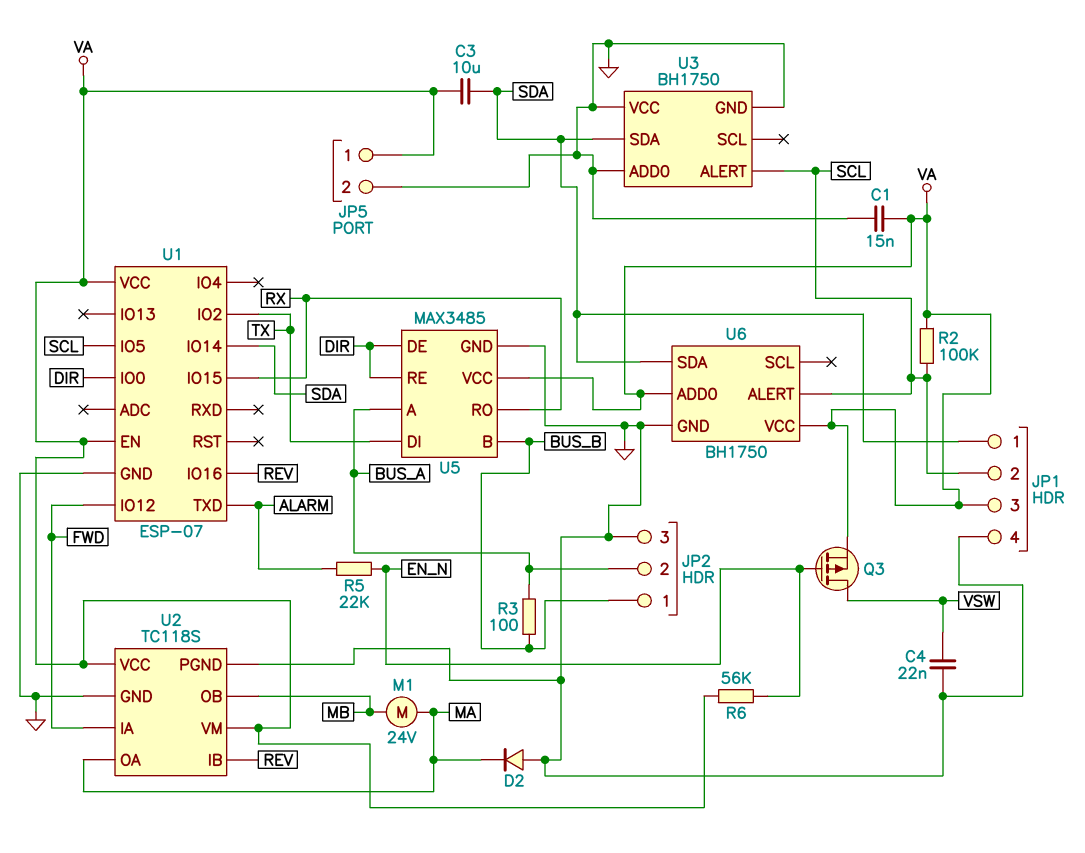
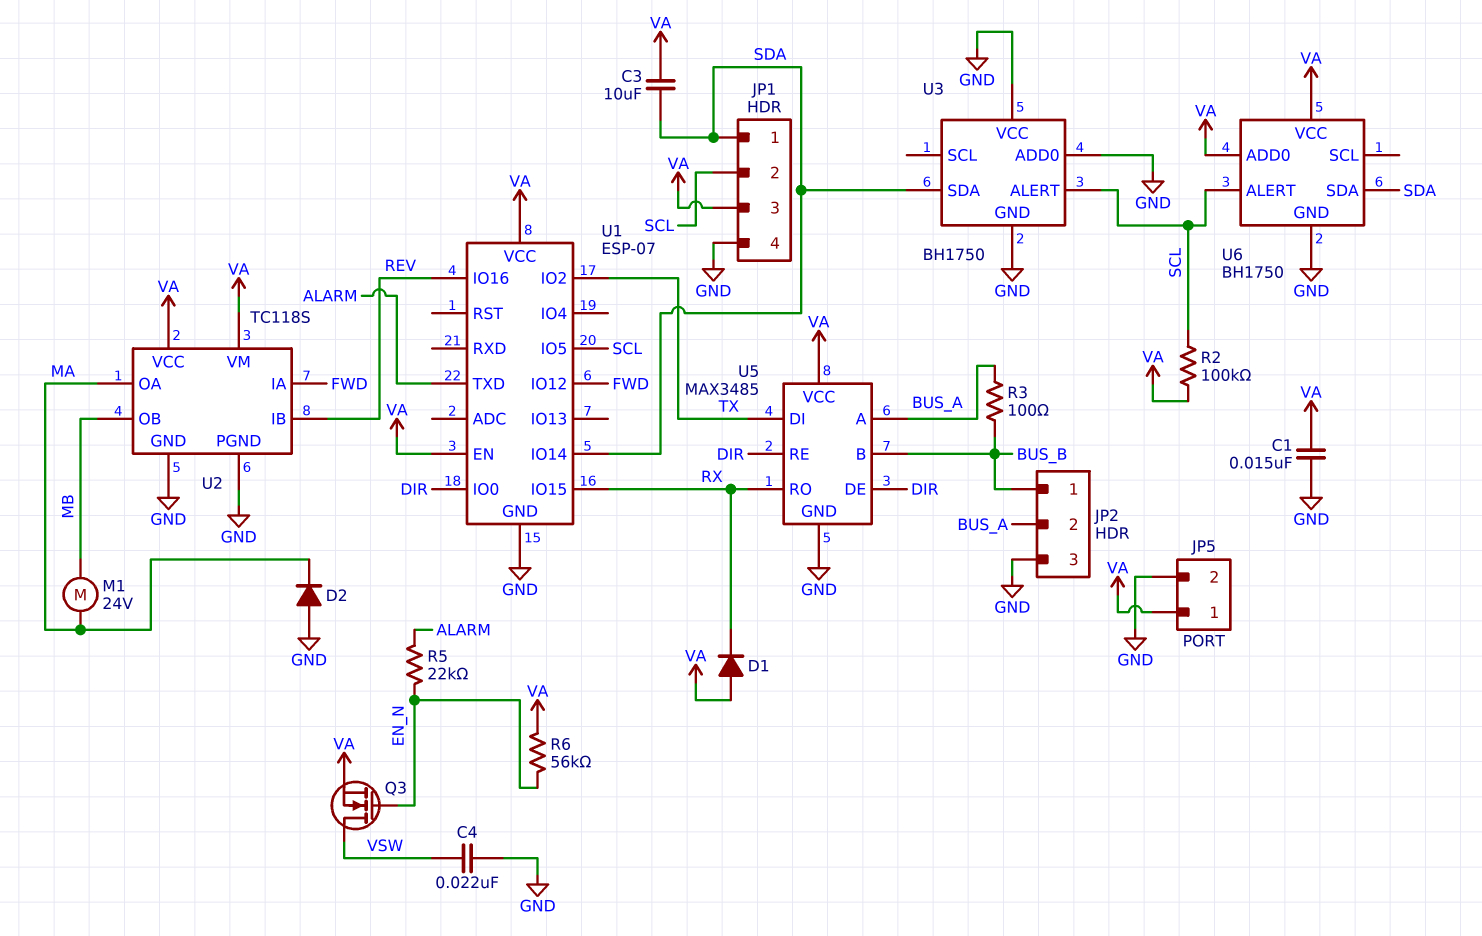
D1: none -> diode (A VA, K RX)
Q3: PMOS (G EN_N, D VSW, S VA) -> NMOS (G EN_N, D VSW, S VA)

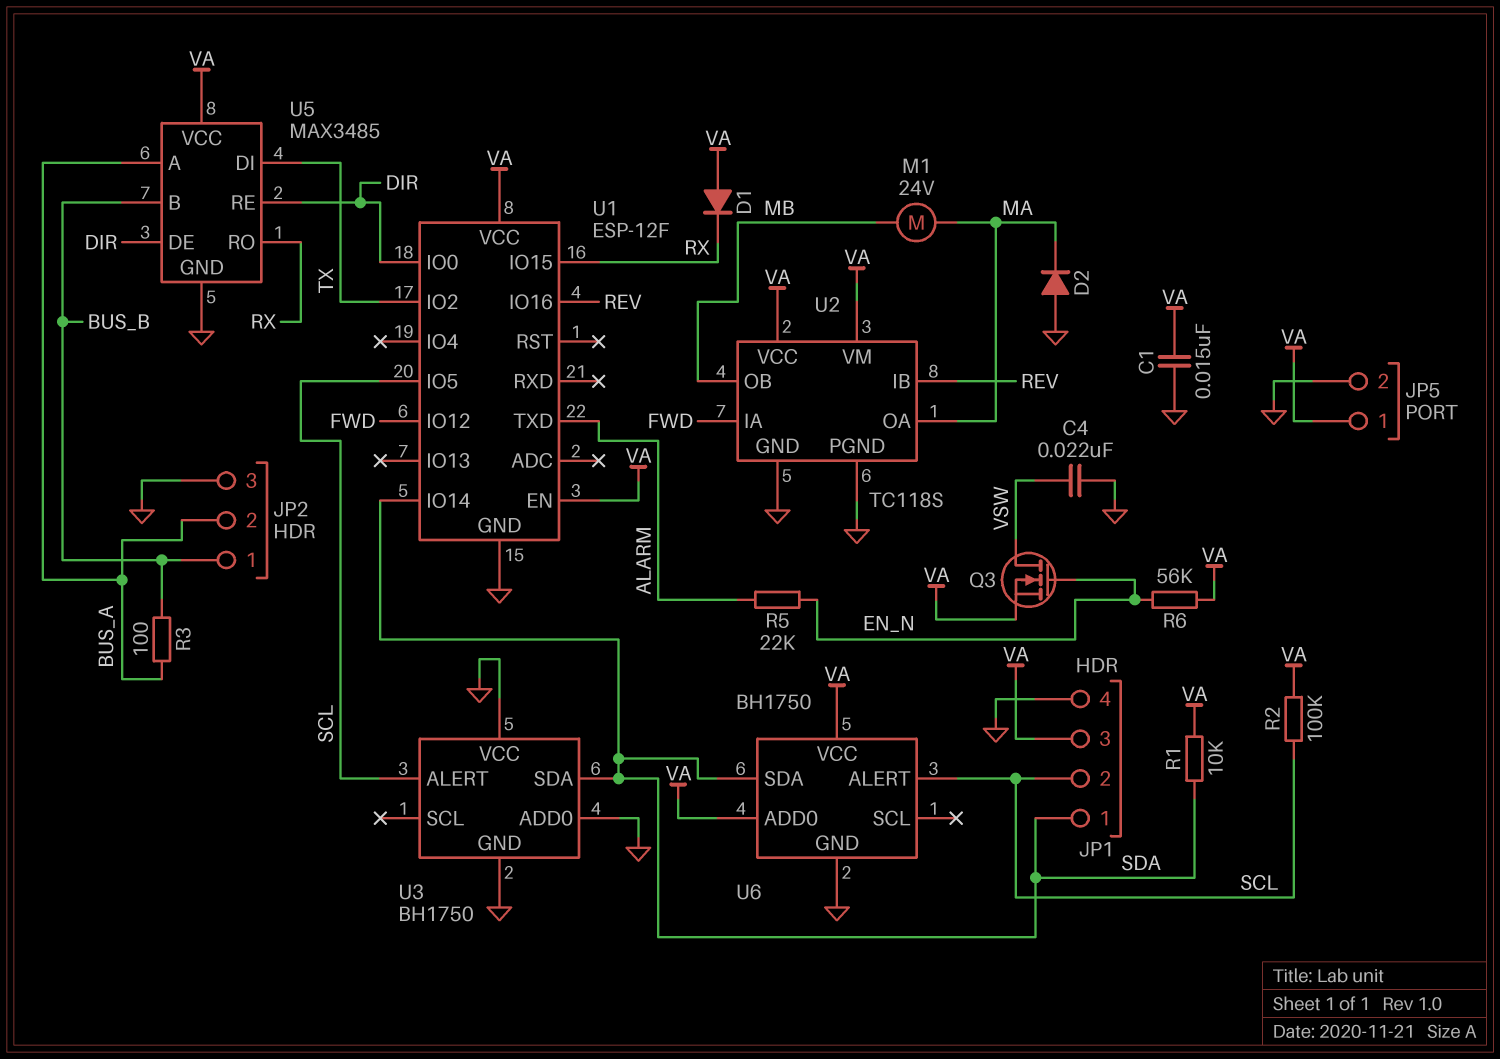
C3: 10uF (SDA, VA) -> none
R1: none -> 10k (SDA, VA)
U1: ESP-07 -> ESP-12F

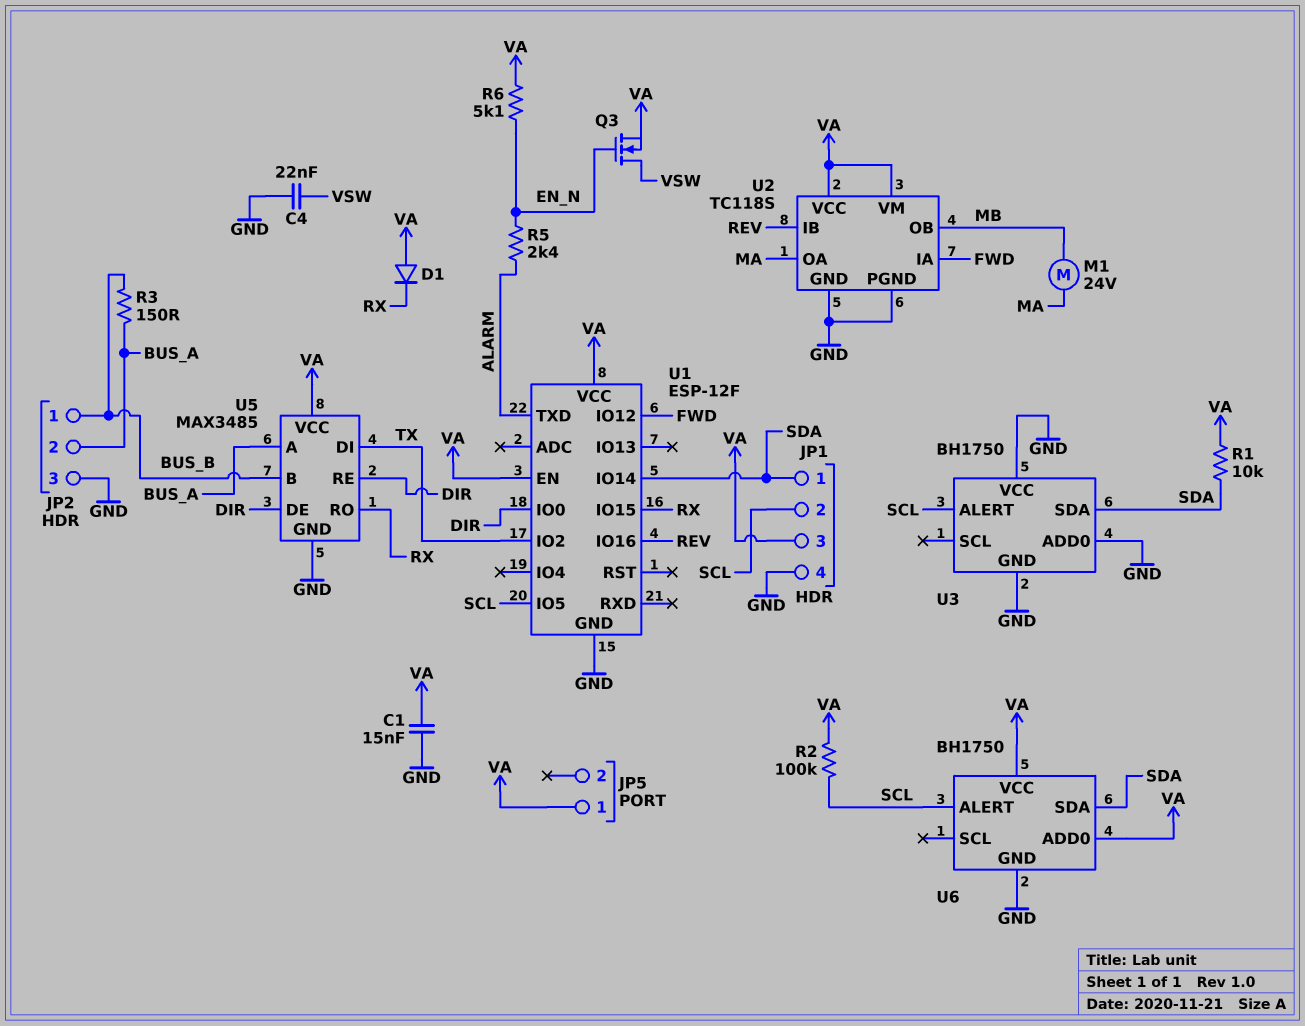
D2: diode (A GND, K MA) -> none
JP5 pin 2: GND -> none
R3: 100 (BUS_A, BUS_B) -> 150 (BUS_A, BUS_B)
R5: 22k (ALARM, EN_N) -> 2.4k (ALARM, EN_N)
R6: 56k (EN_N, VA) -> 5.1k (EN_N, VA)

